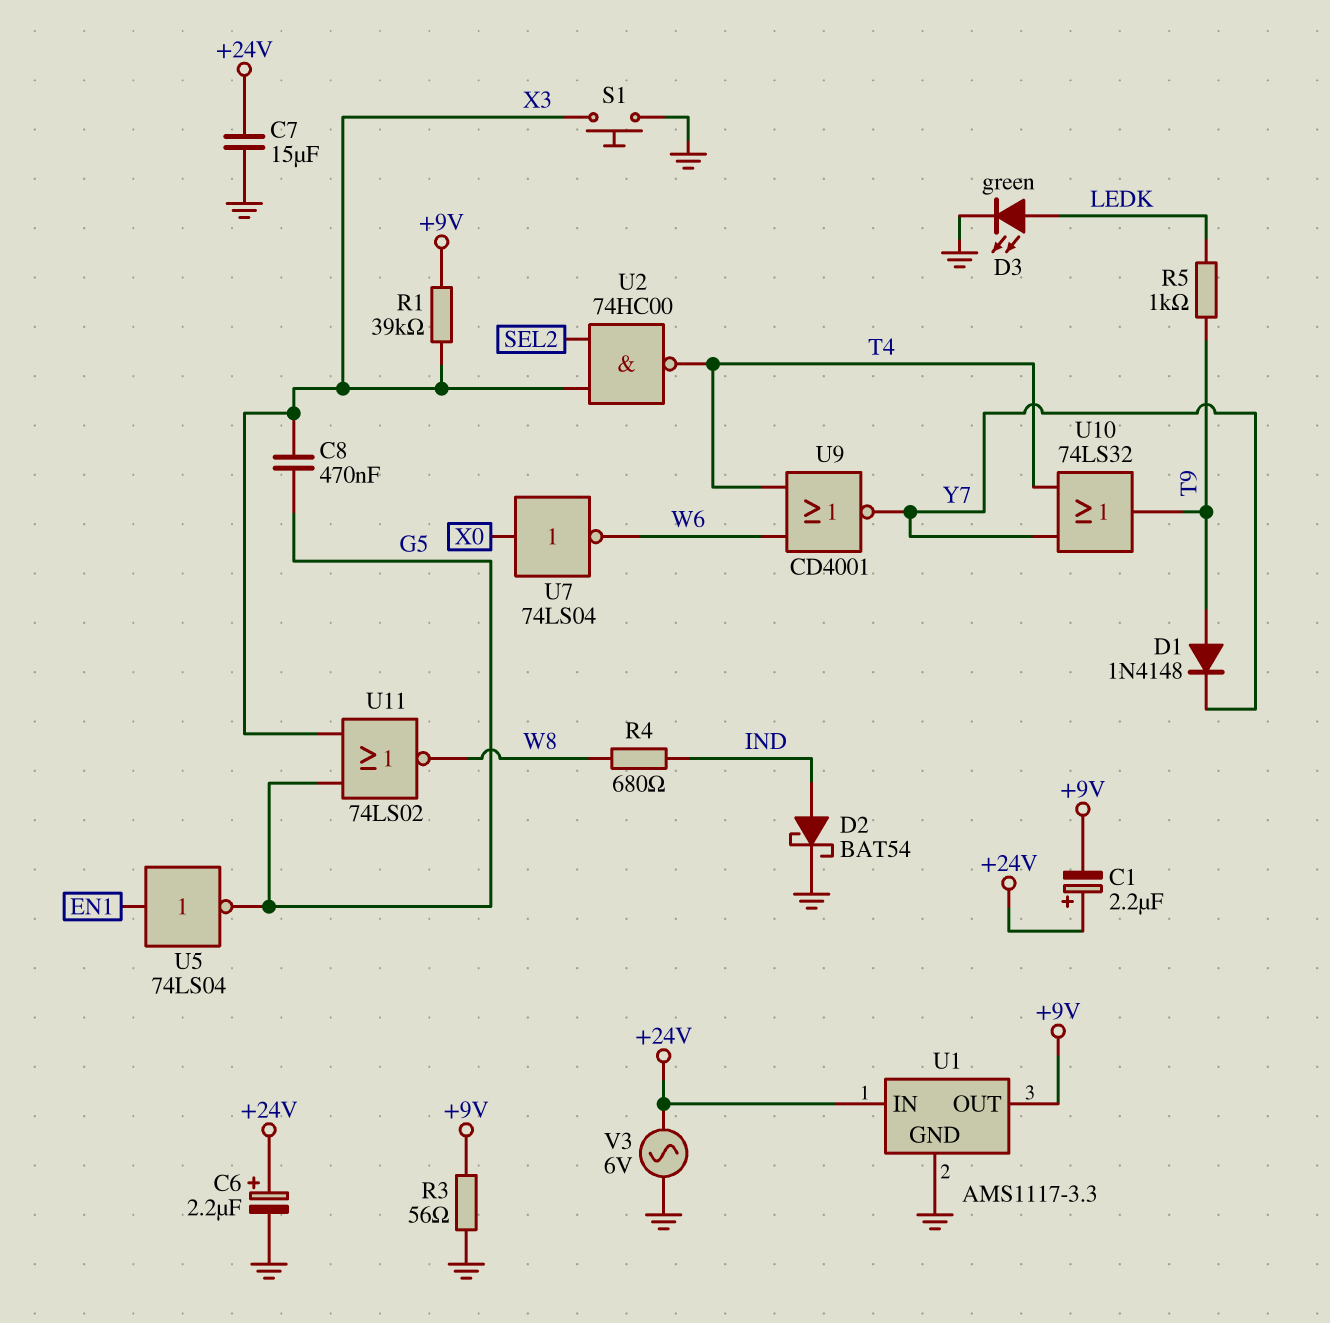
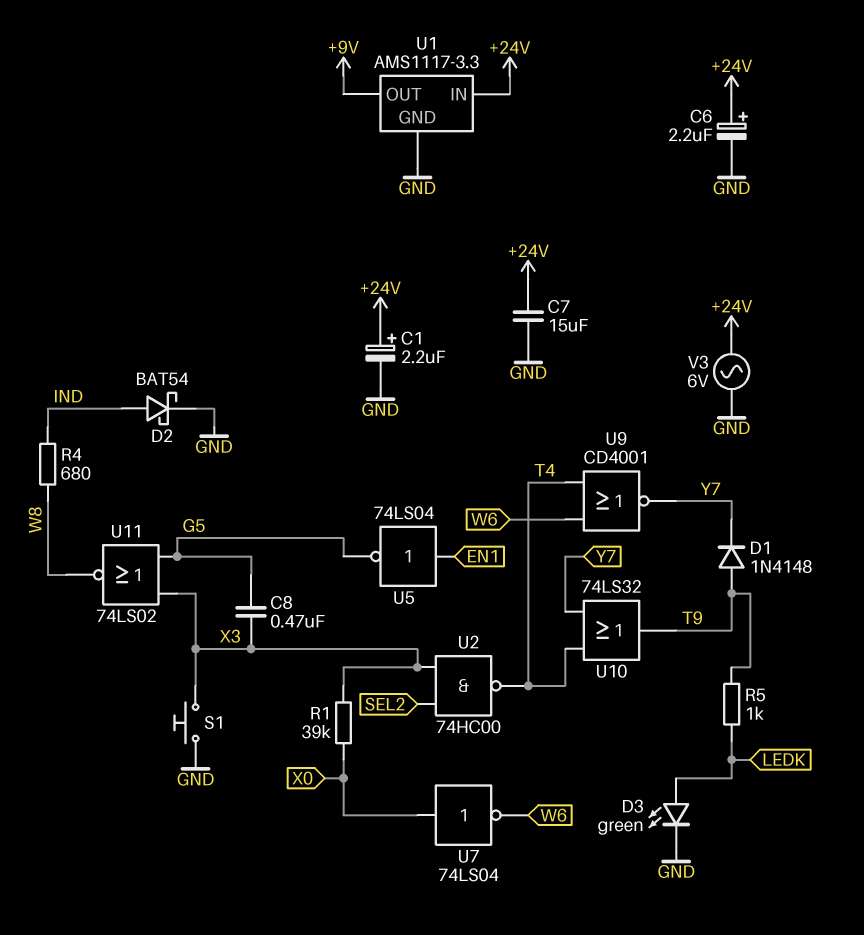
C1: 2.2uF (plus +24V, minus +9V) -> 2.2uF (plus +24V, minus GND)
R1: 39k (+9V, X3) -> 39k (X0, X3)
R3: 56 (+9V, GND) -> none

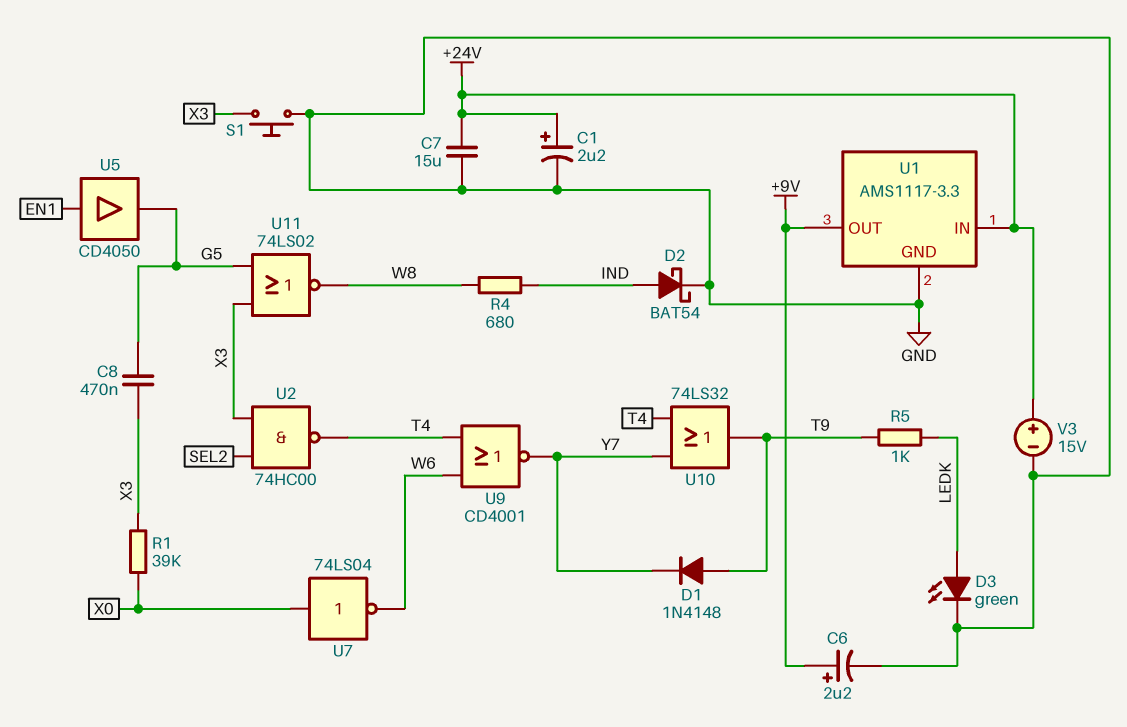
C6: 2.2uF (plus +24V, minus GND) -> 2.2uF (plus +9V, minus GND)
U5: NOT 74LS04 (in EN1, out G5) -> buffer CD4050 (in EN1, out G5)
V3: AC 6V (+24V, GND) -> 15V (plus +24V, minus GND)

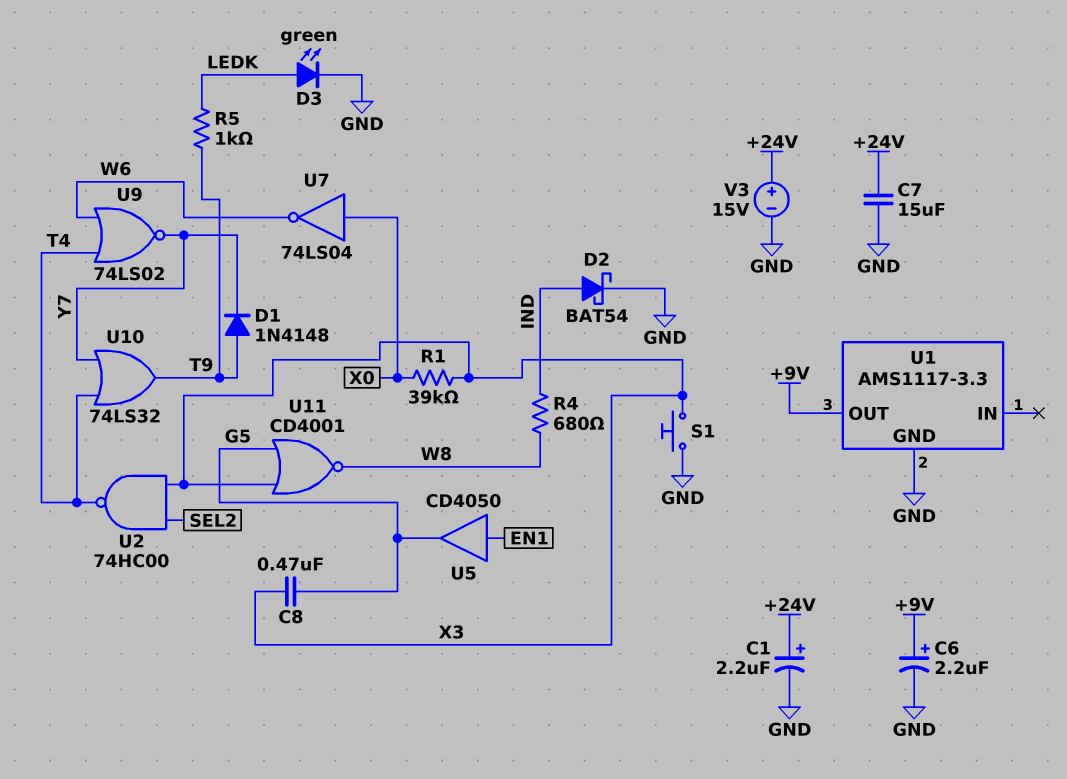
U1 pin IN: +24V -> none
U9: NOR CD4001 (in T4, in W6, out Y7) -> NOR 74LS02 (in T4, in W6, out Y7)
U11: NOR 74LS02 (in G5, in X3, out W8) -> NOR CD4001 (in G5, in X3, out W8)

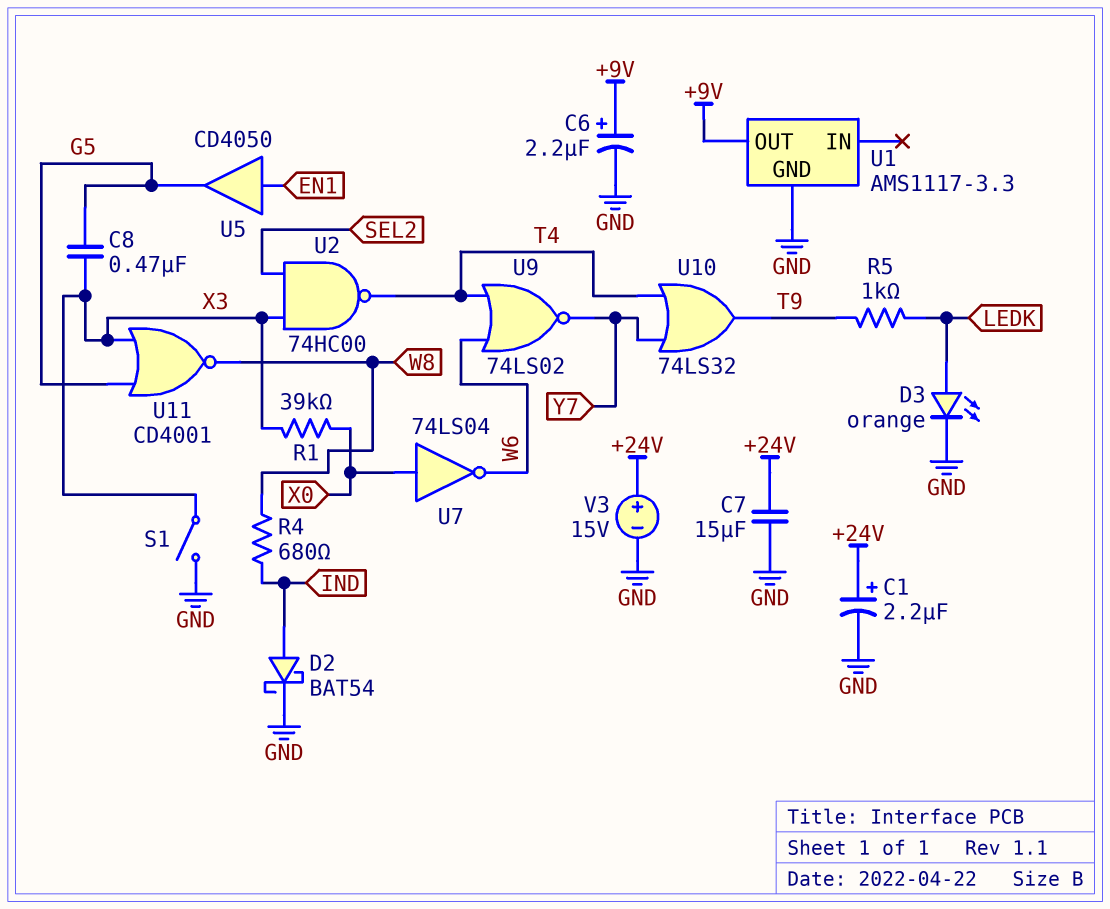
D1: diode 1N4148 (A T9, K Y7) -> none
D3: LED green (A LEDK, K GND) -> LED orange (A LEDK, K GND)
S1: button (GND, X3) -> switch (GND, X3)

